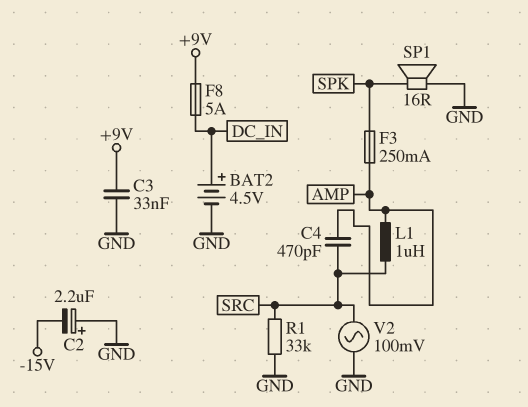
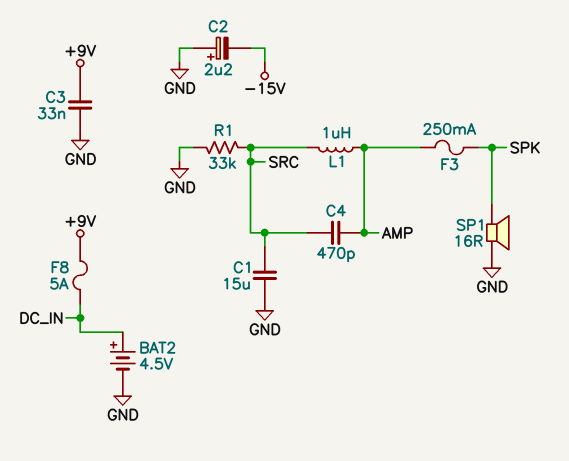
C1: none -> 15uF (GND, SRC)
V2: AC 100mV (GND, SRC) -> none

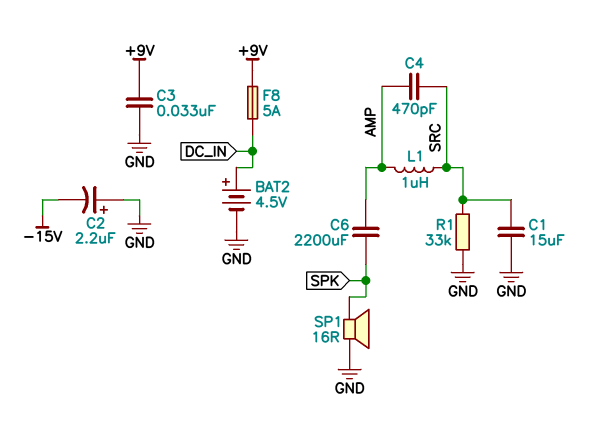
C6: none -> 2200uF (AMP, SPK)
F3: 250mA (AMP, SPK) -> none

